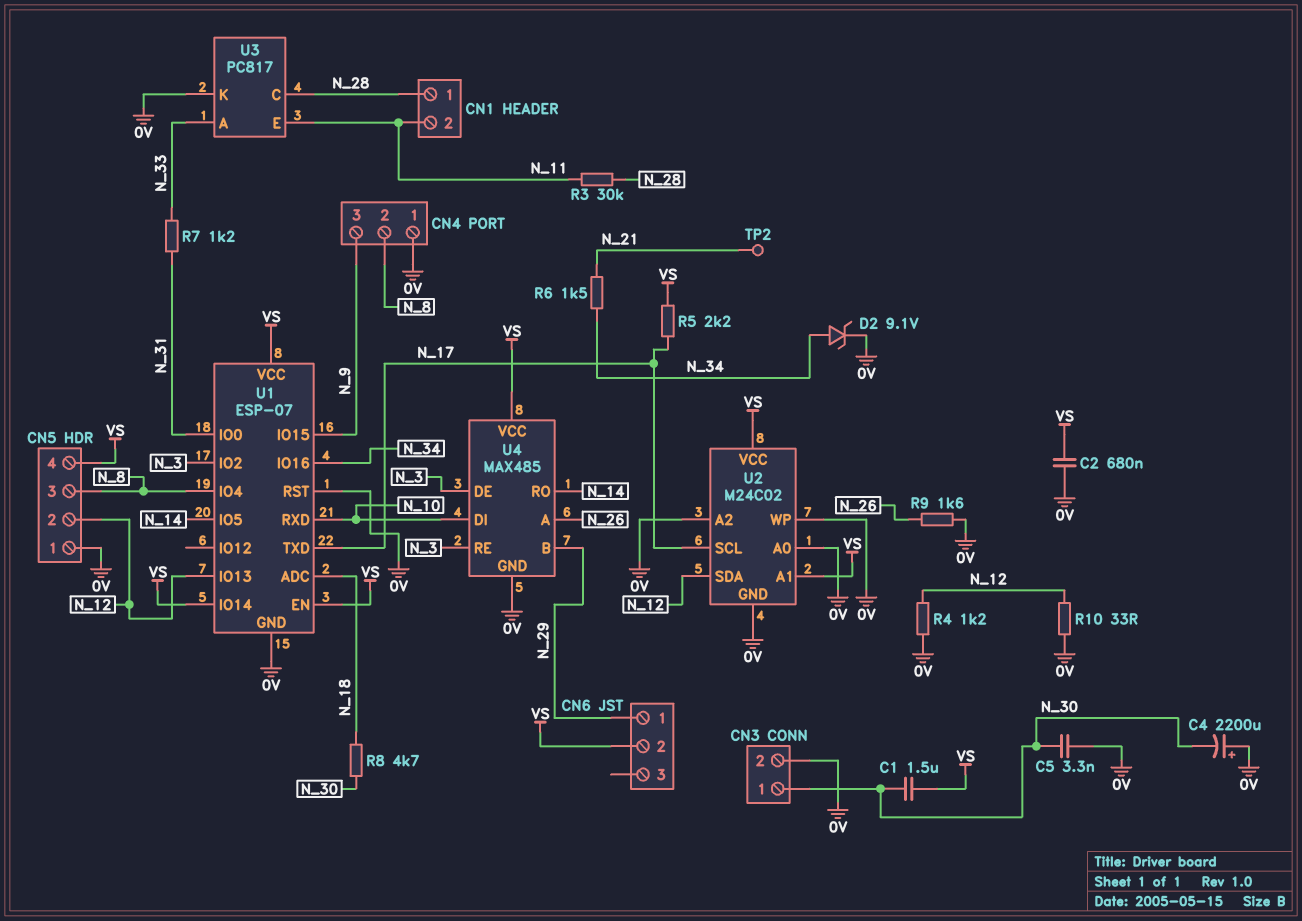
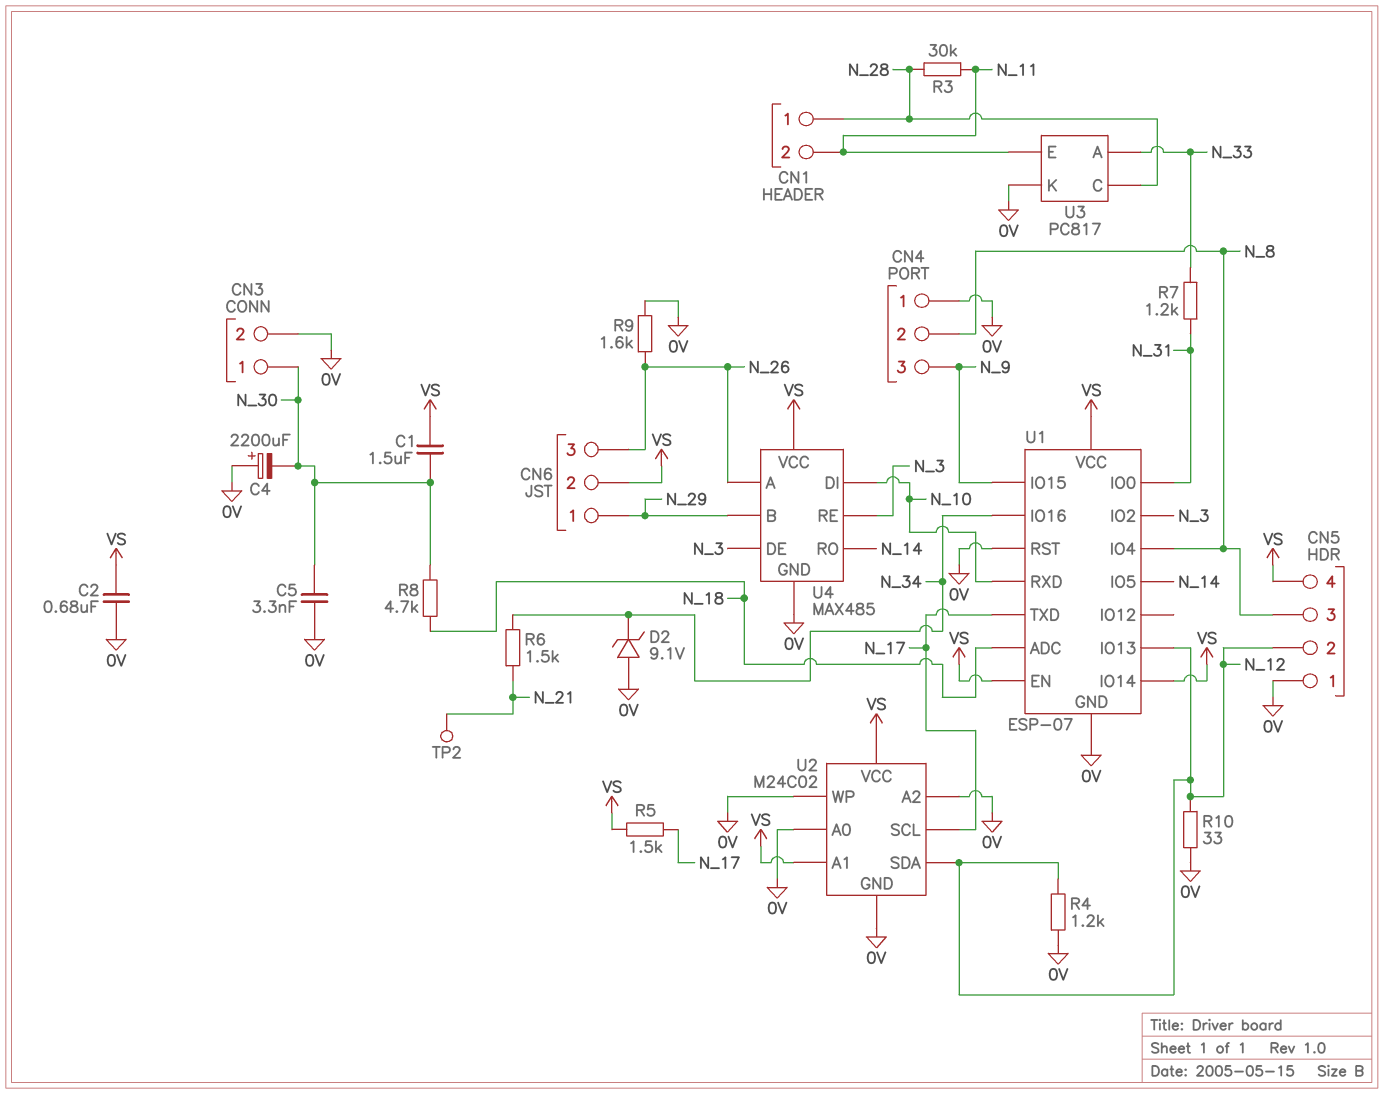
CN6 pin 3: none -> N_26
D2: zener 9.1V (A N_34, K 0V) -> zener 9.1V (A 0V, K N_34)
R5: 2.2k (N_17, VS) -> 1.5k (N_17, VS)

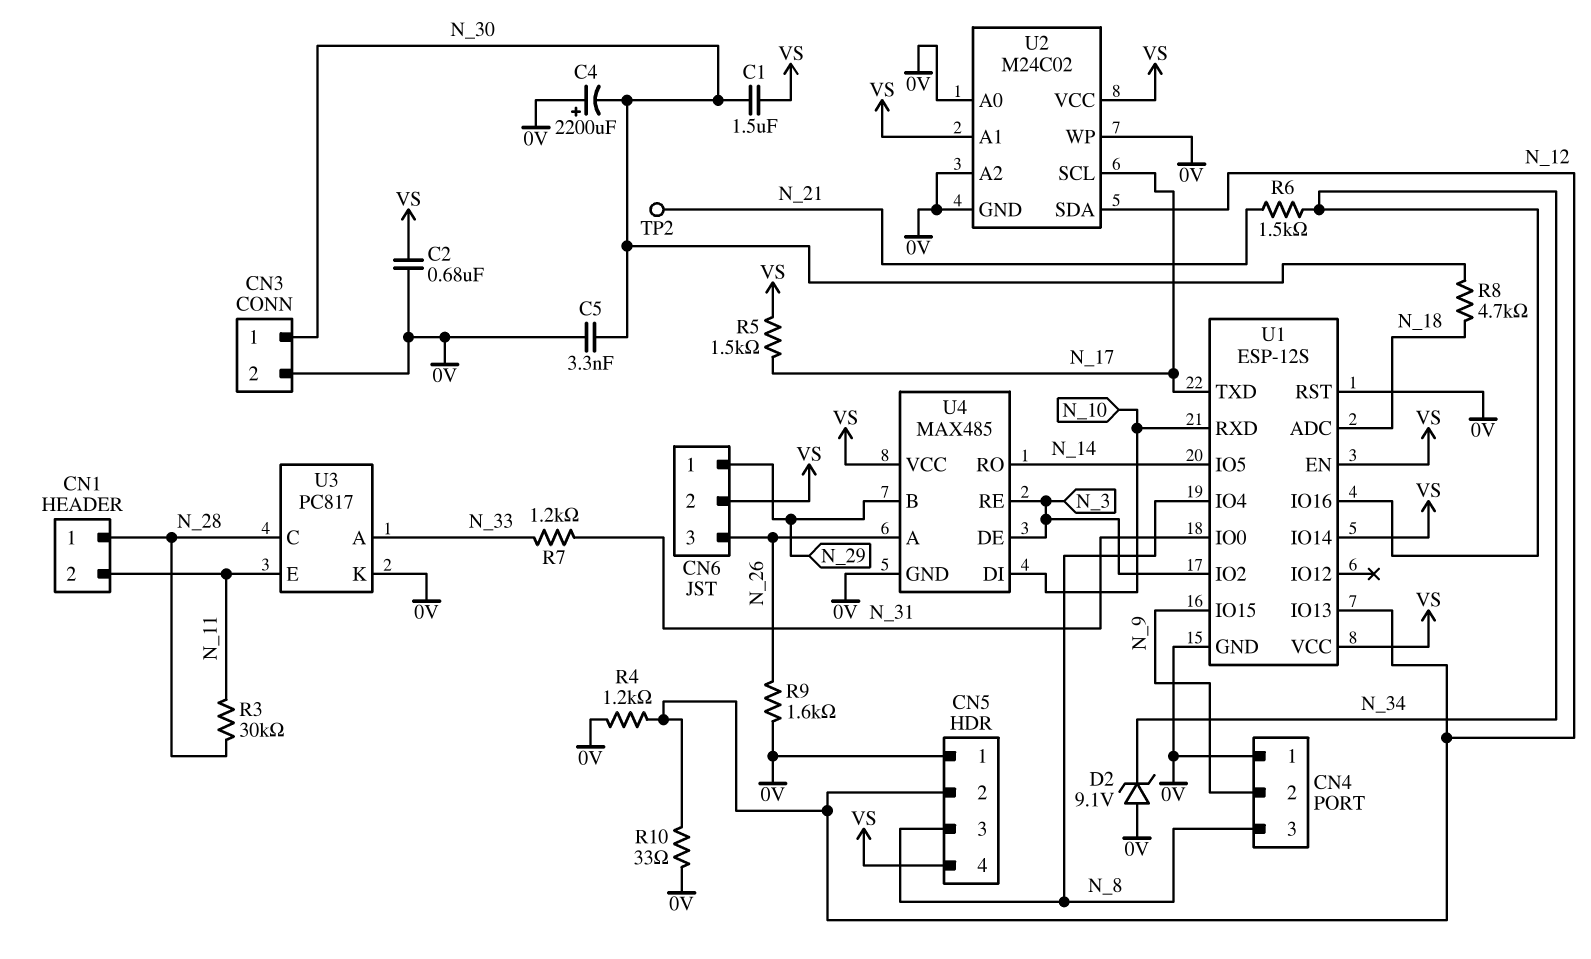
CN4 pin 2: N_8 -> N_9
CN4 pin 3: N_9 -> N_8
U1: ESP-07 -> ESP-12S

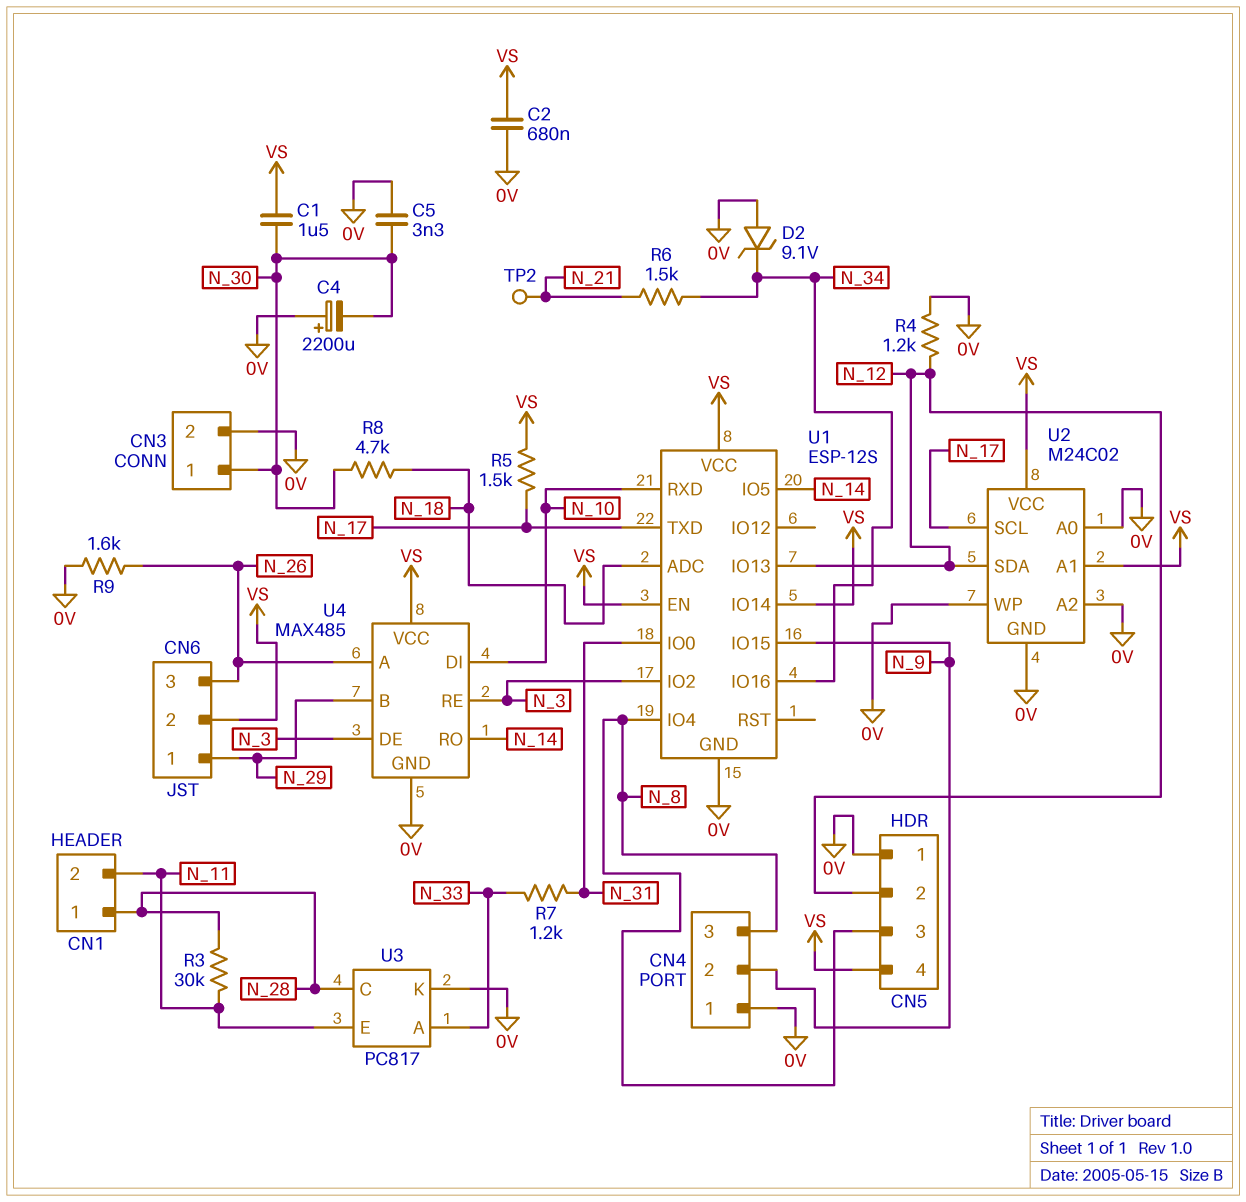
R10: 33 (0V, N_12) -> none
U1 pin RST: 0V -> none

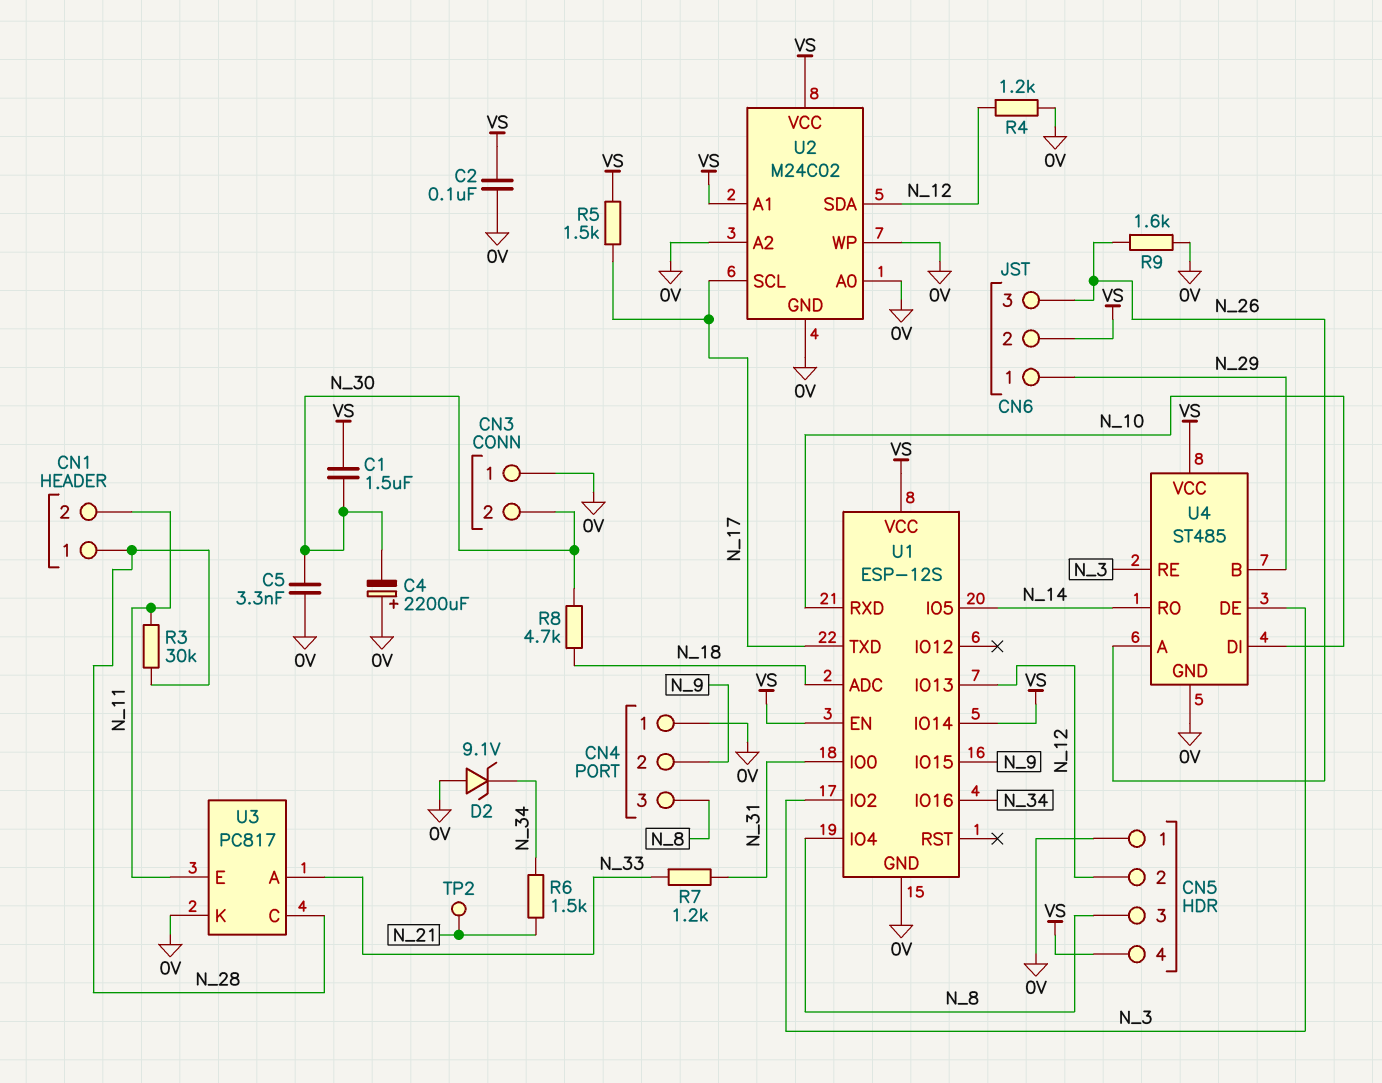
C2: 680nF (0V, VS) -> 100nF (0V, VS)
CN3 pin 1: N_30 -> 0V
CN3 pin 2: 0V -> N_30
U4: MAX485 -> ST485

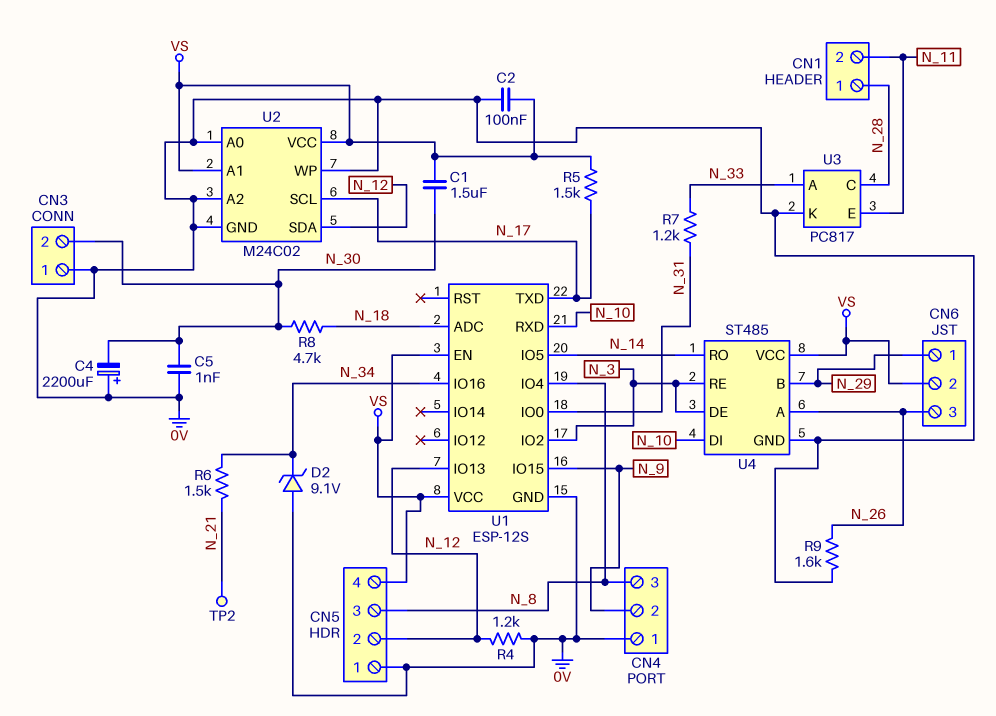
C5: 3.3nF (0V, N_30) -> 1nF (0V, N_30)
R3: 30k (N_11, N_28) -> none
U1 pin IO14: VS -> none

